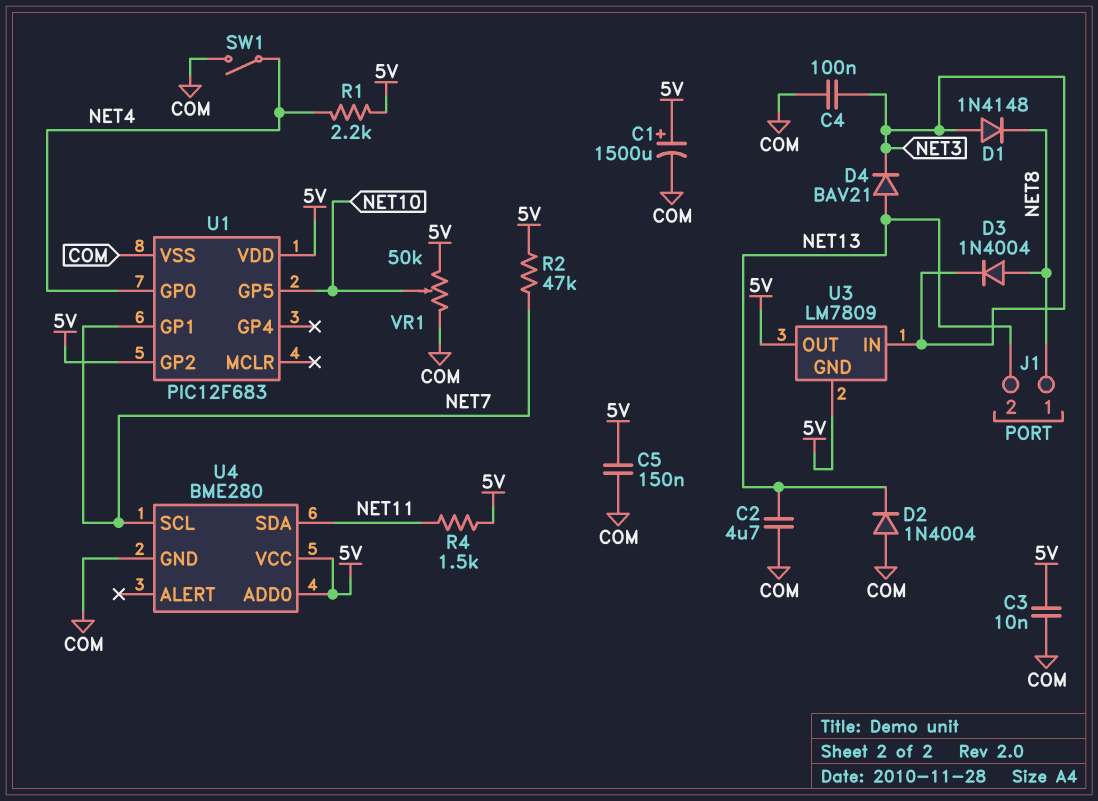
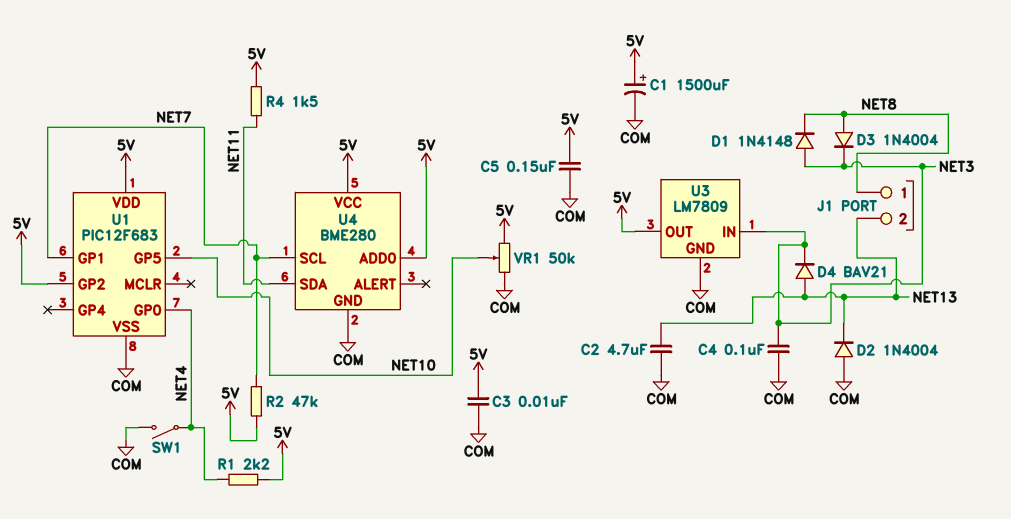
U3 pin GND: 5V -> COM

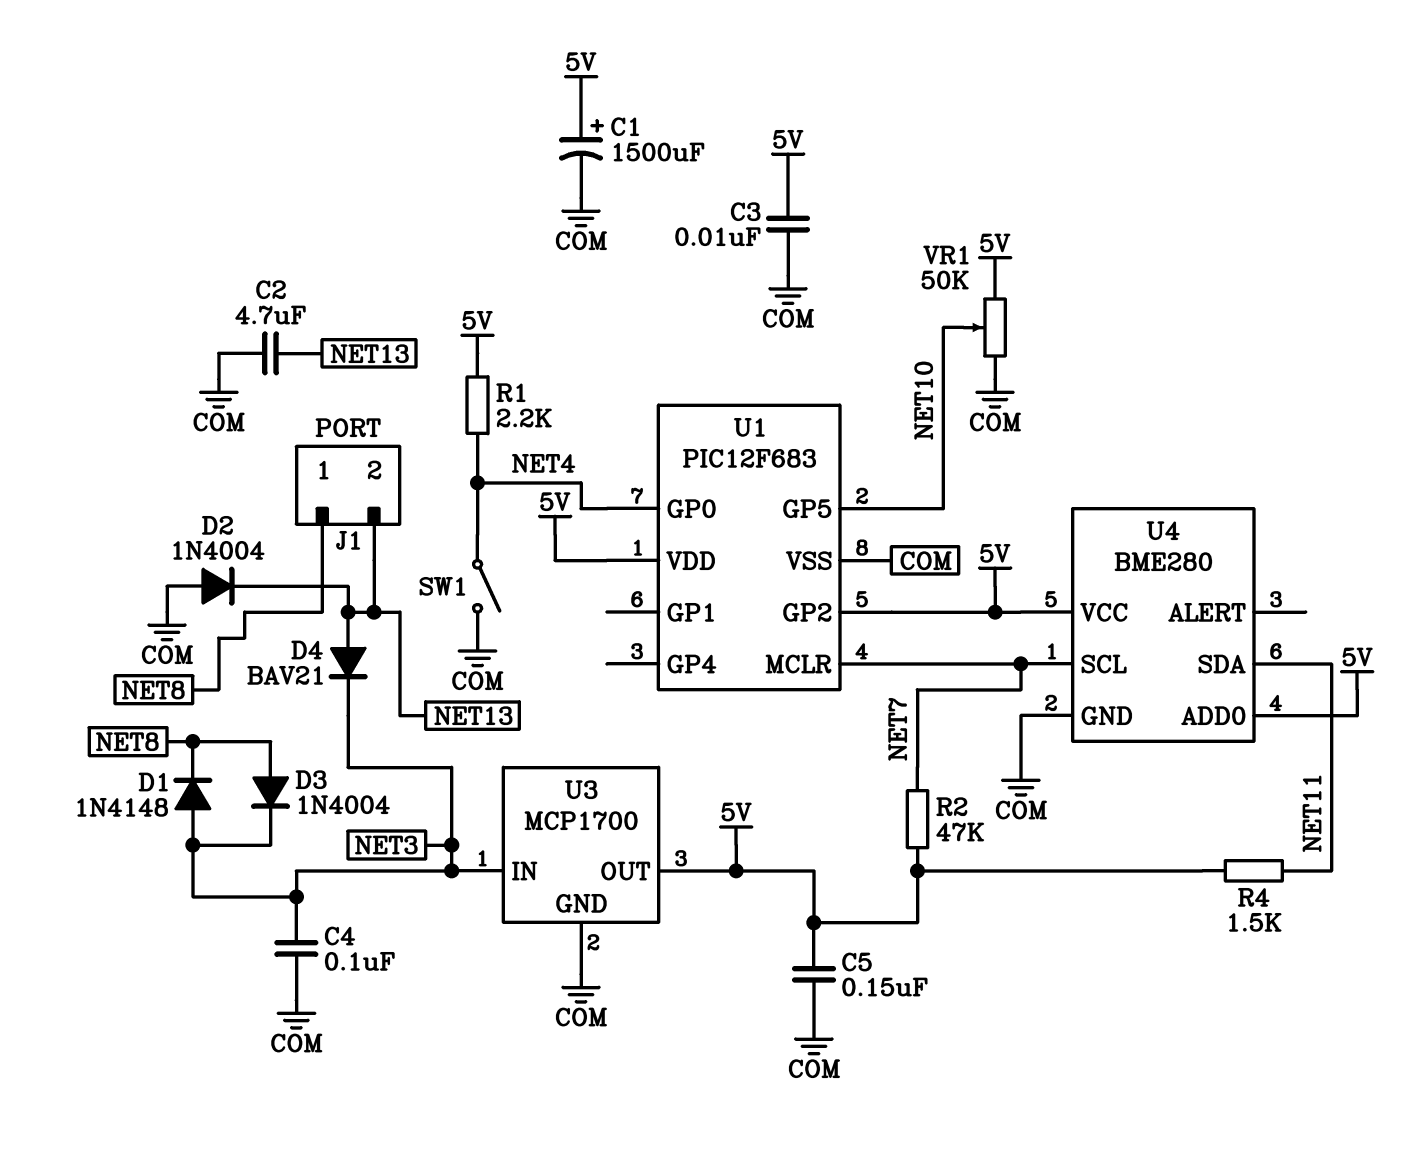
U1 pin GP1: NET7 -> none
U1 pin MCLR: none -> NET7
U3: LM7809 -> MCP1700

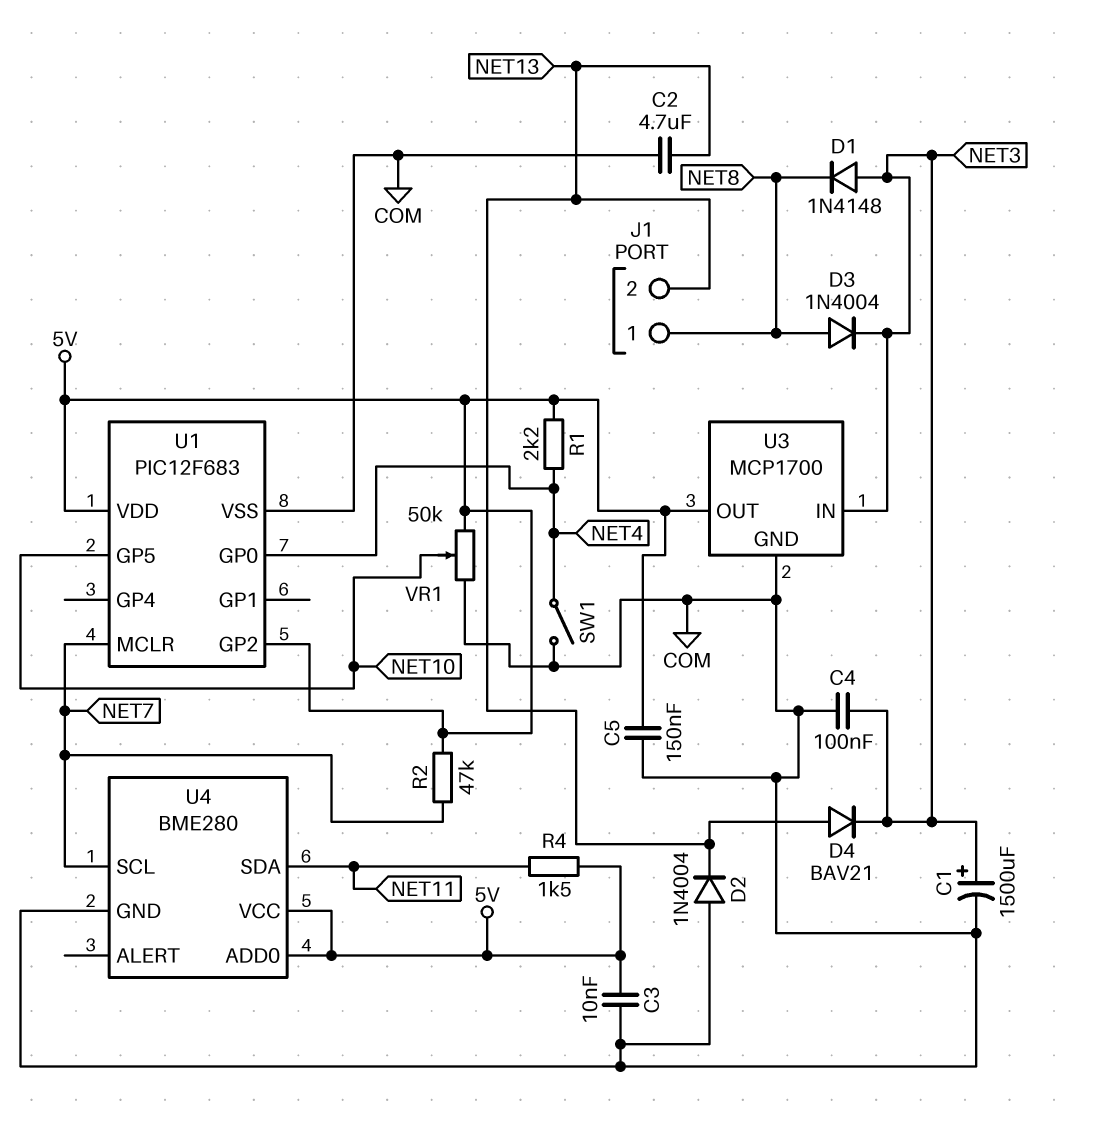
C1: 1500uF (plus 5V, minus COM) -> 1500uF (plus NET3, minus COM)

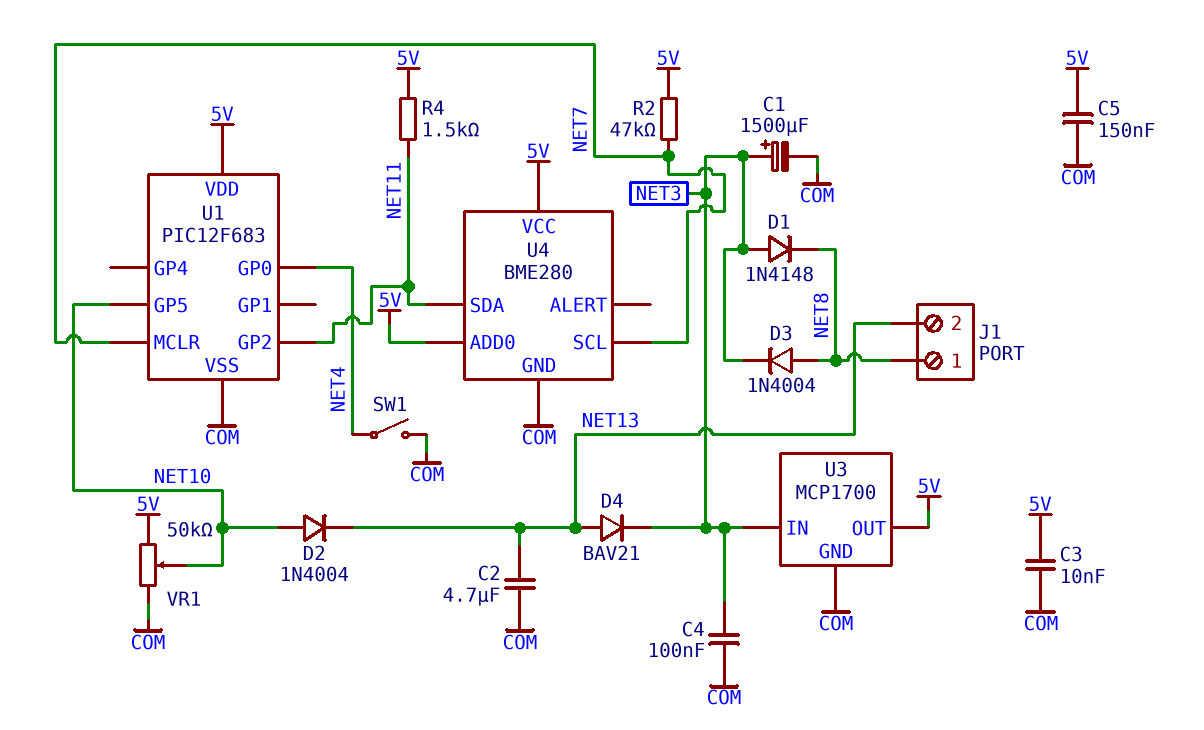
D2: diode 1N4004 (A COM, K NET13) -> diode 1N4004 (A NET10, K NET13)
R1: 2.2k (5V, NET4) -> none
U1 pin GP2: 5V -> NET11

